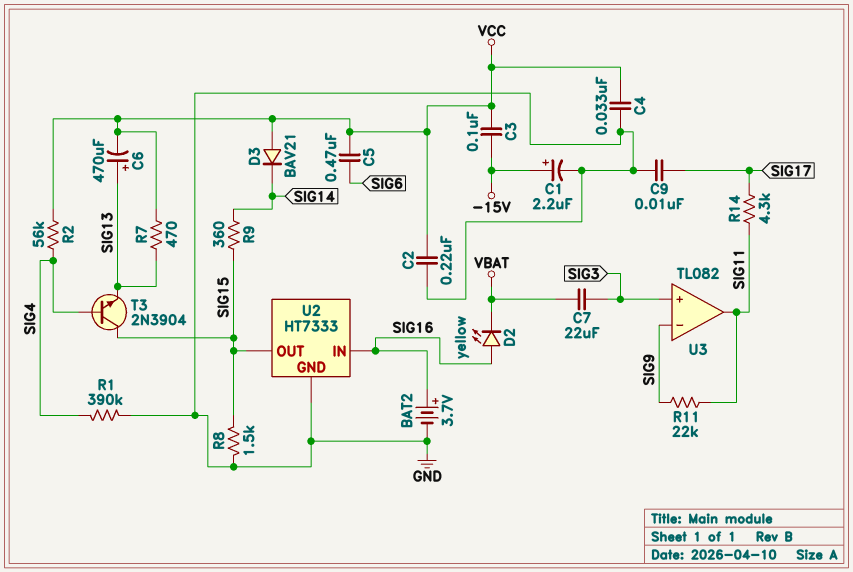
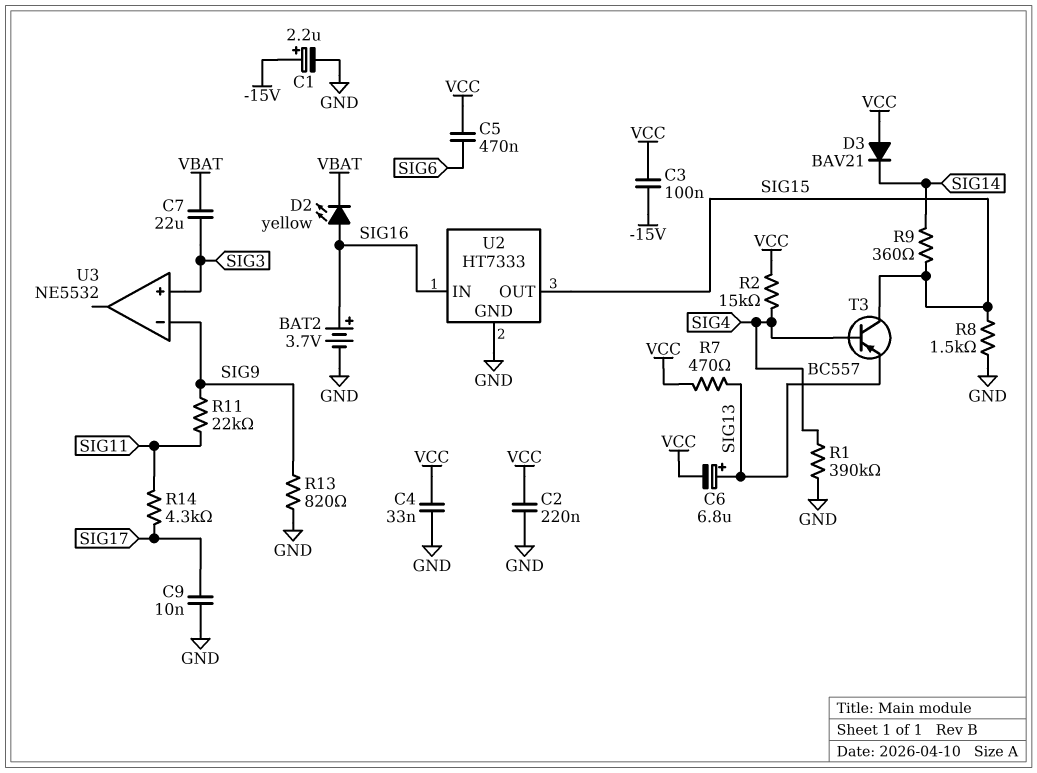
C6: 470uF (plus SIG13, minus VCC) -> 6.8uF (plus SIG13, minus VCC)
R2: 56k (SIG4, VCC) -> 15k (SIG4, VCC)
R13: none -> 820 (GND, SIG9)
T3: NPN 2N3904 (B SIG4, C SIG15, E SIG13) -> PNP BC557 (B SIG4, C SIG15, E SIG13)
U3: TL082 -> NE5532
U3 pin out: SIG11 -> none

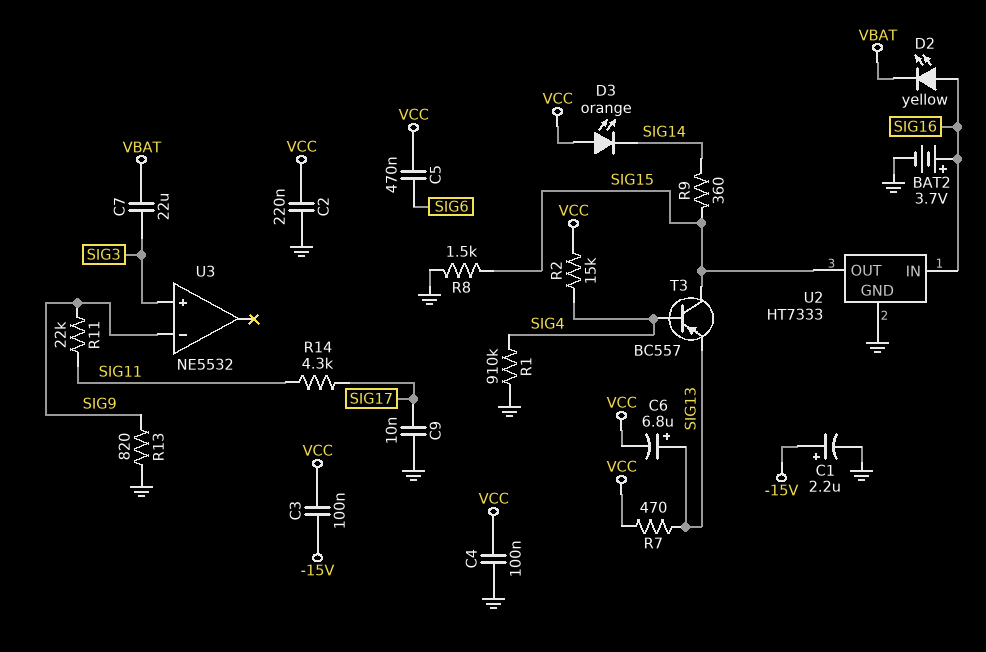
C4: 33nF (GND, VCC) -> 100nF (GND, VCC)
D3: diode BAV21 (A VCC, K SIG14) -> LED orange (A VCC, K SIG14)
R1: 390k (GND, SIG4) -> 910k (GND, SIG4)

